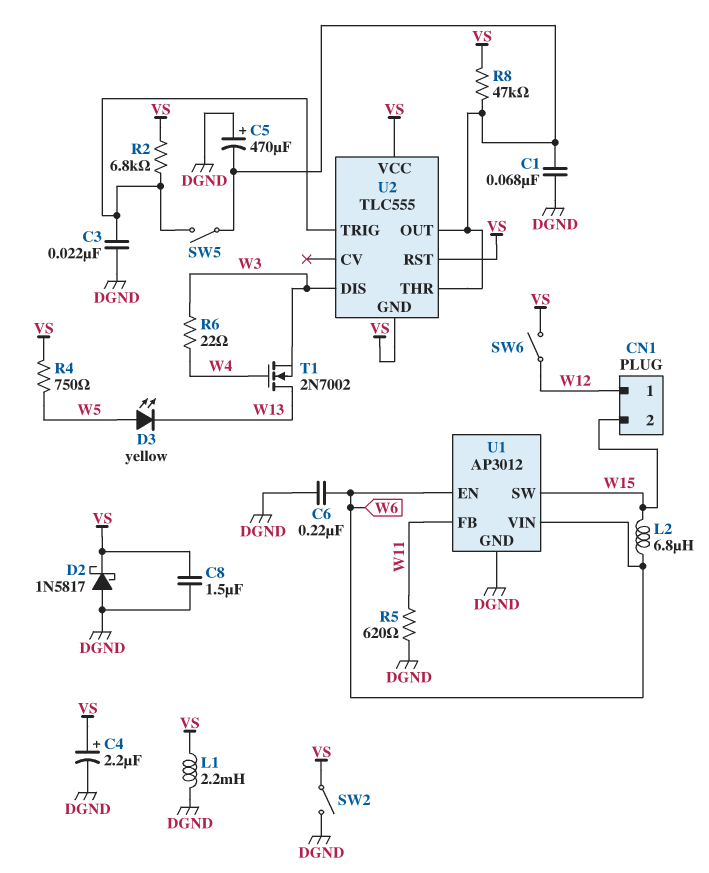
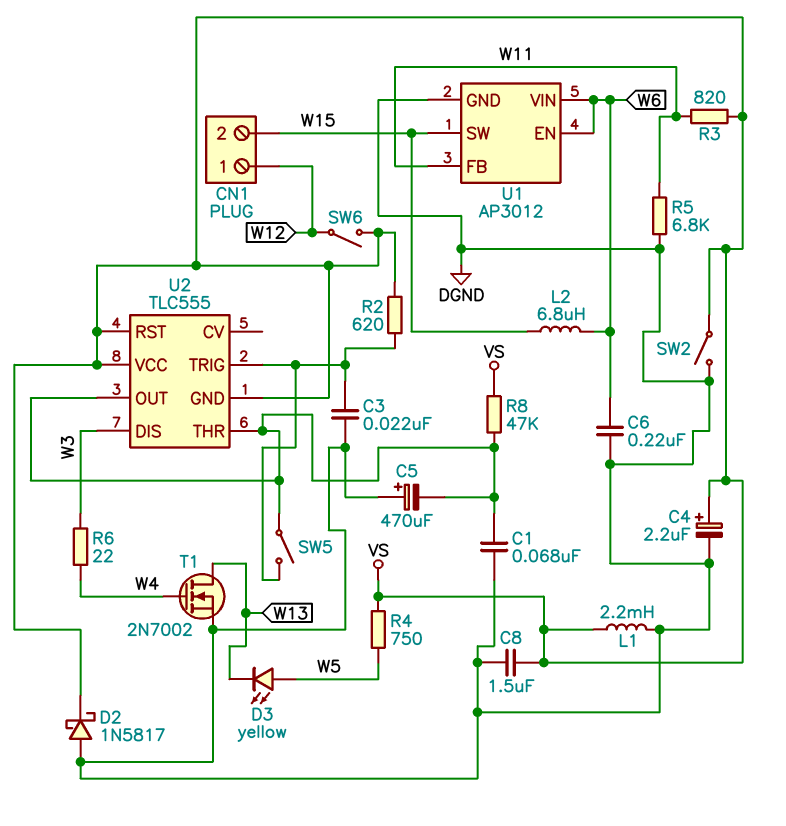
R2: 6.8k (U2/TRIG, VS) -> 620 (U2/TRIG, VS)
R3: none -> 820 (VS, W11)
R5: 620 (DGND, W11) -> 6.8k (DGND, W11)
T1: NMOS 2N7002 (G W4, D W13, S W3) -> NMOS 2N7002 (G W4, D W13, S DGND)

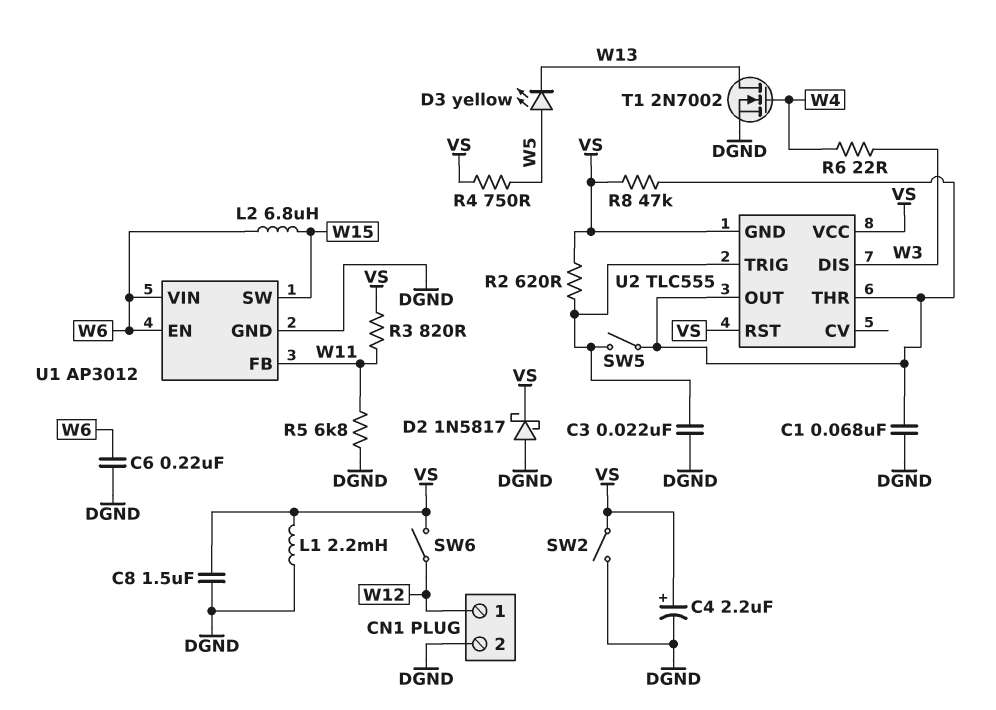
C5: 470uF (plus DGND, minus U2/OUT) -> none
CN1 pin 2: W15 -> DGND

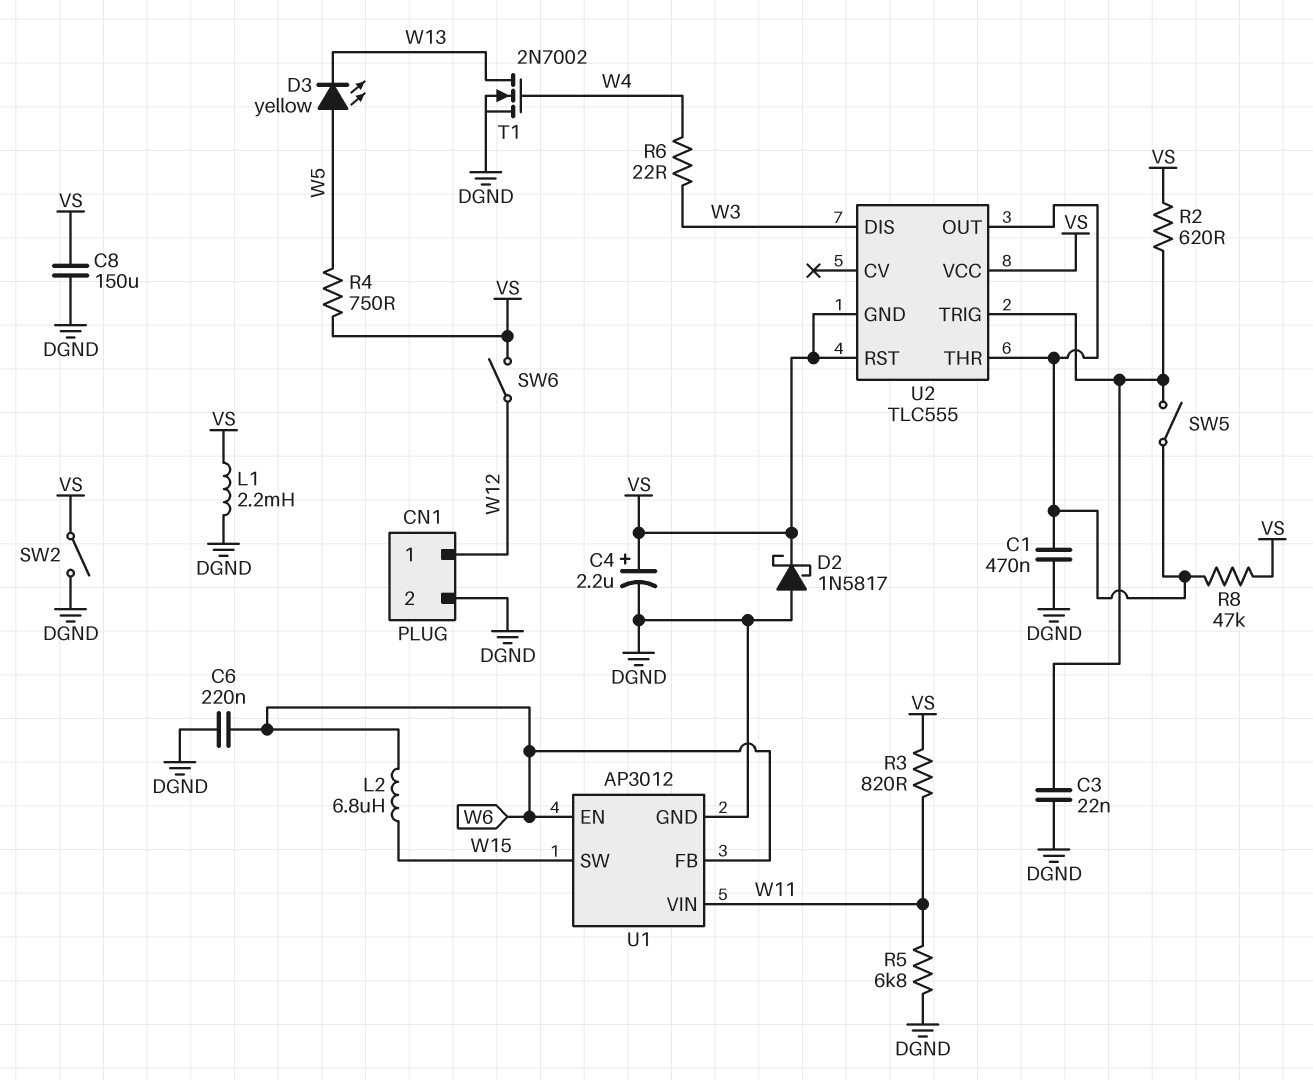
C1: 68nF (DGND, U2/OUT) -> 470nF (DGND, U2/OUT)
C8: 1.5uF (DGND, VS) -> 150uF (DGND, VS)
U1 pin FB: W11 -> W6
U1 pin VIN: W6 -> W11

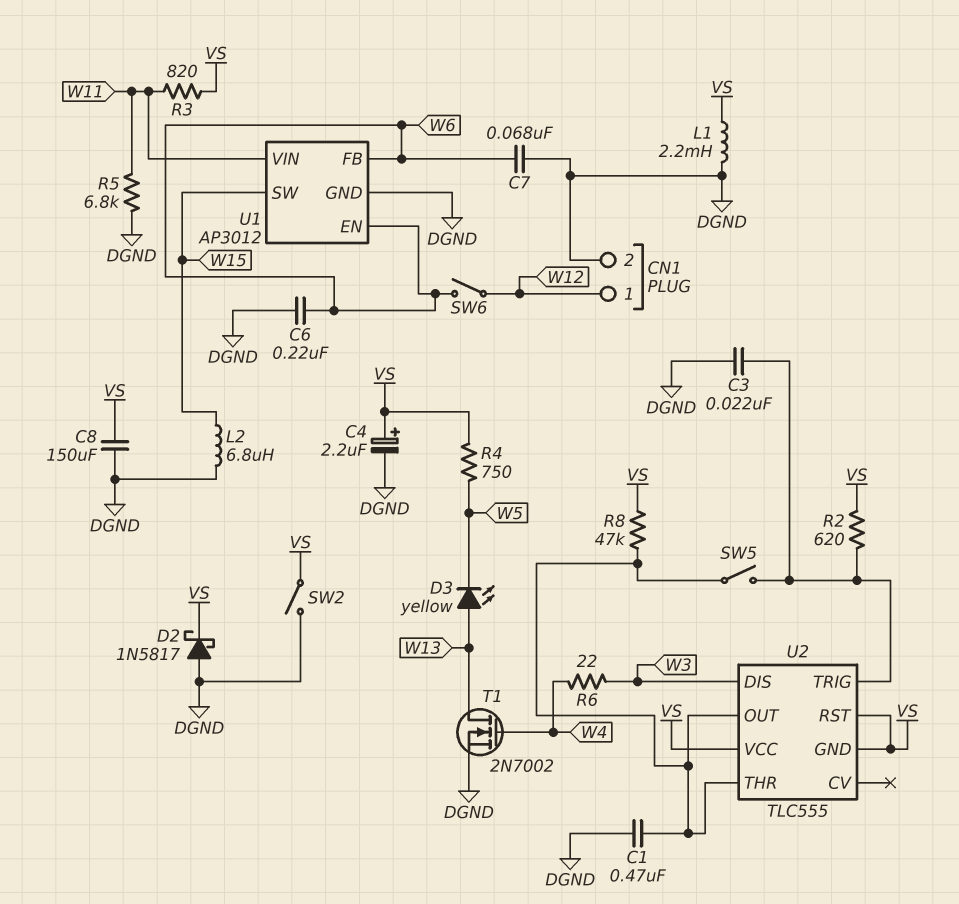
C7: none -> 68nF (DGND, W6)
D3: LED yellow (A W5, K W13) -> LED yellow (A W13, K W5)
L2: 6.8uH (W6, W15) -> 6.8uH (DGND, W15)
SW6: switch (VS, W12) -> switch (W6, W12)

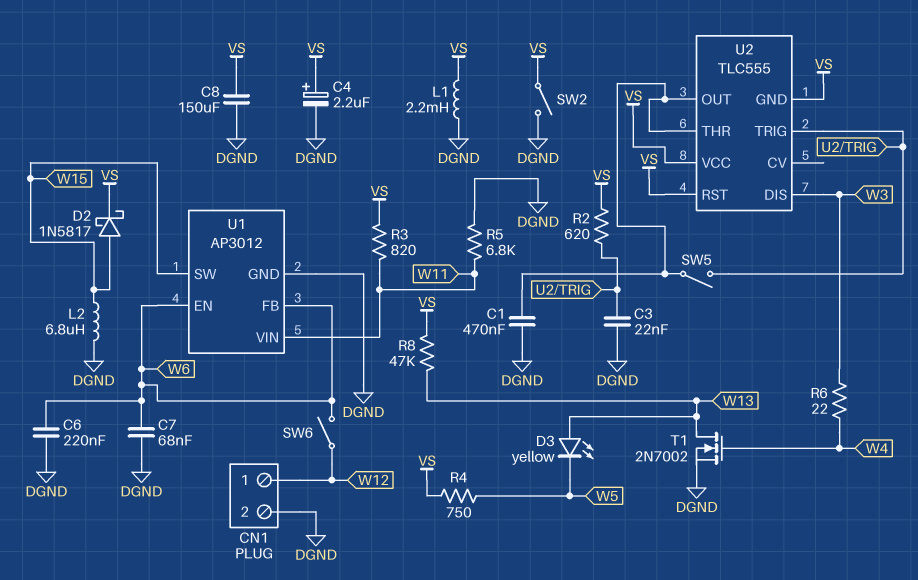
D2: schottky 1N5817 (A DGND, K VS) -> schottky 1N5817 (A W15, K VS)
R8: 47k (U2/OUT, VS) -> 47k (VS, W13)

